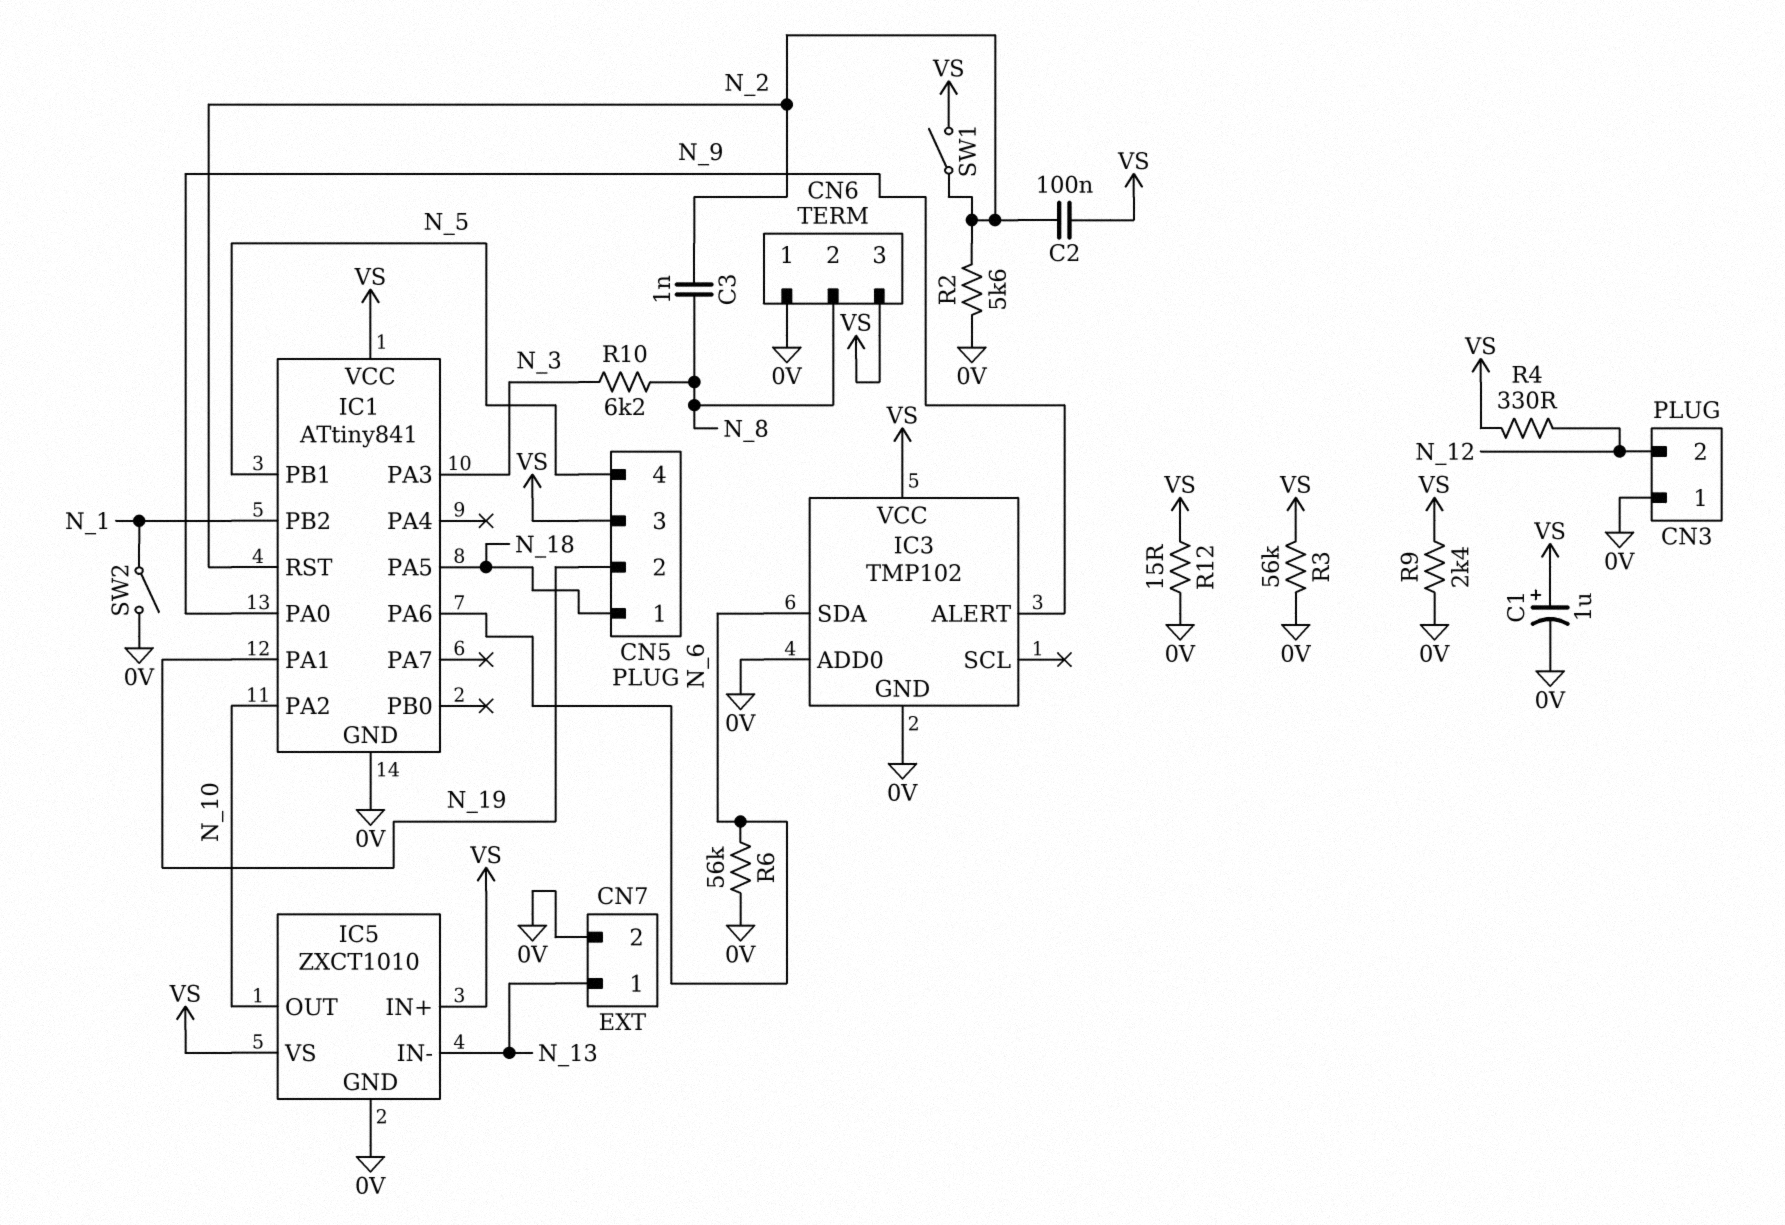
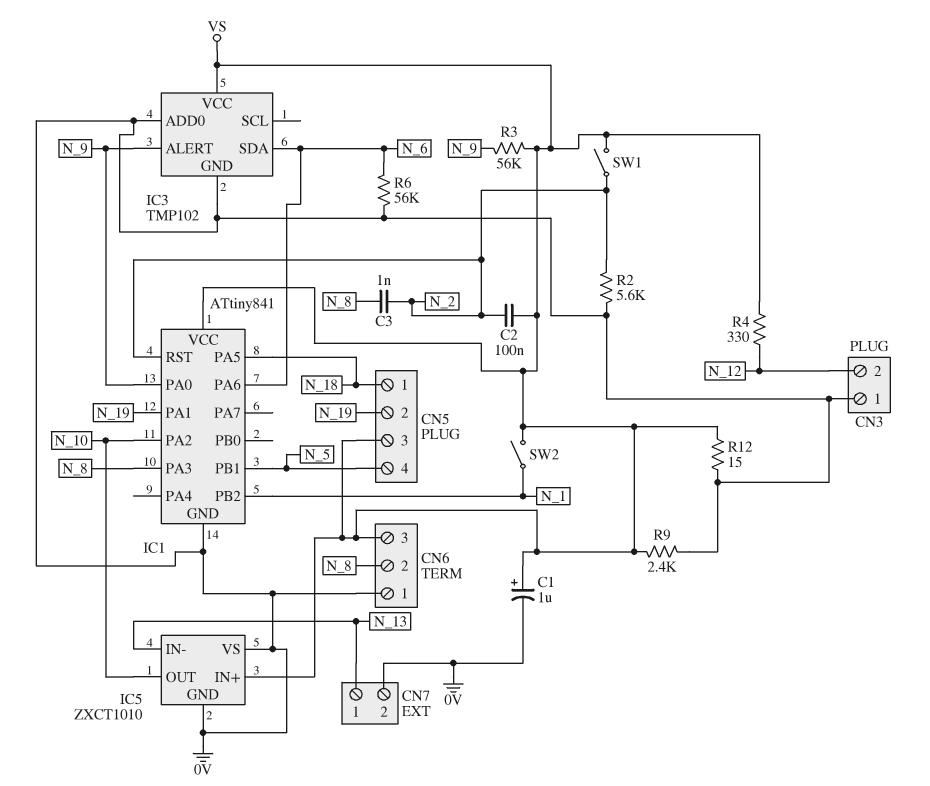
IC1 pin PA3: N_3 -> N_8
IC5 pin VS: VS -> 0V
R3: 56k (0V, VS) -> 56k (N_9, VS)
R10: 6.2k (N_3, N_8) -> none
SW2: switch (0V, N_1) -> switch (N_1, VS)

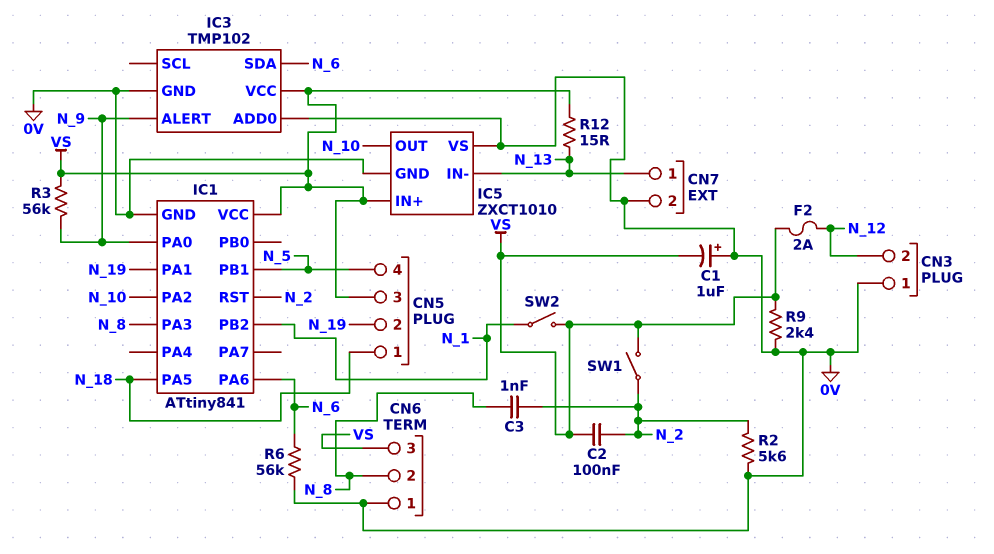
C1: 1uF (plus VS, minus 0V) -> 1uF (plus 0V, minus VS)
F2: none -> 2A (N_12, VS)
R4: 330 (N_12, VS) -> none
R12: 15 (0V, VS) -> 15 (N_13, VS)

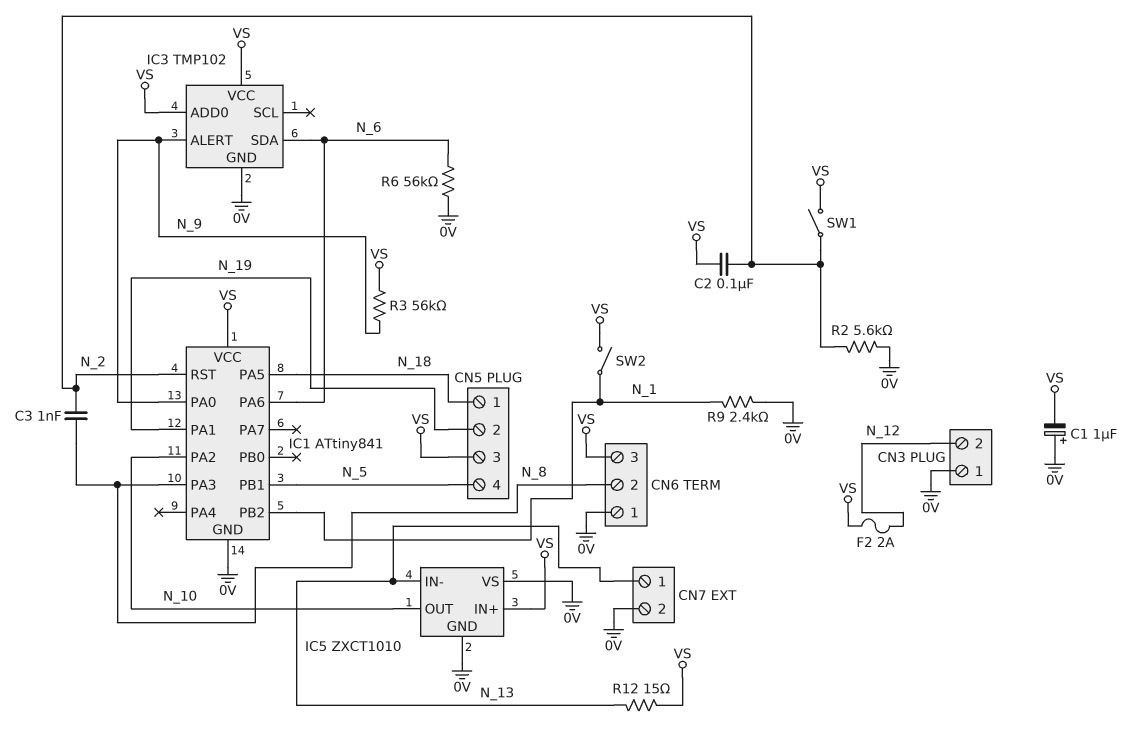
IC3 pin ADD0: 0V -> VS
R9: 2.4k (0V, VS) -> 2.4k (0V, N_1)

